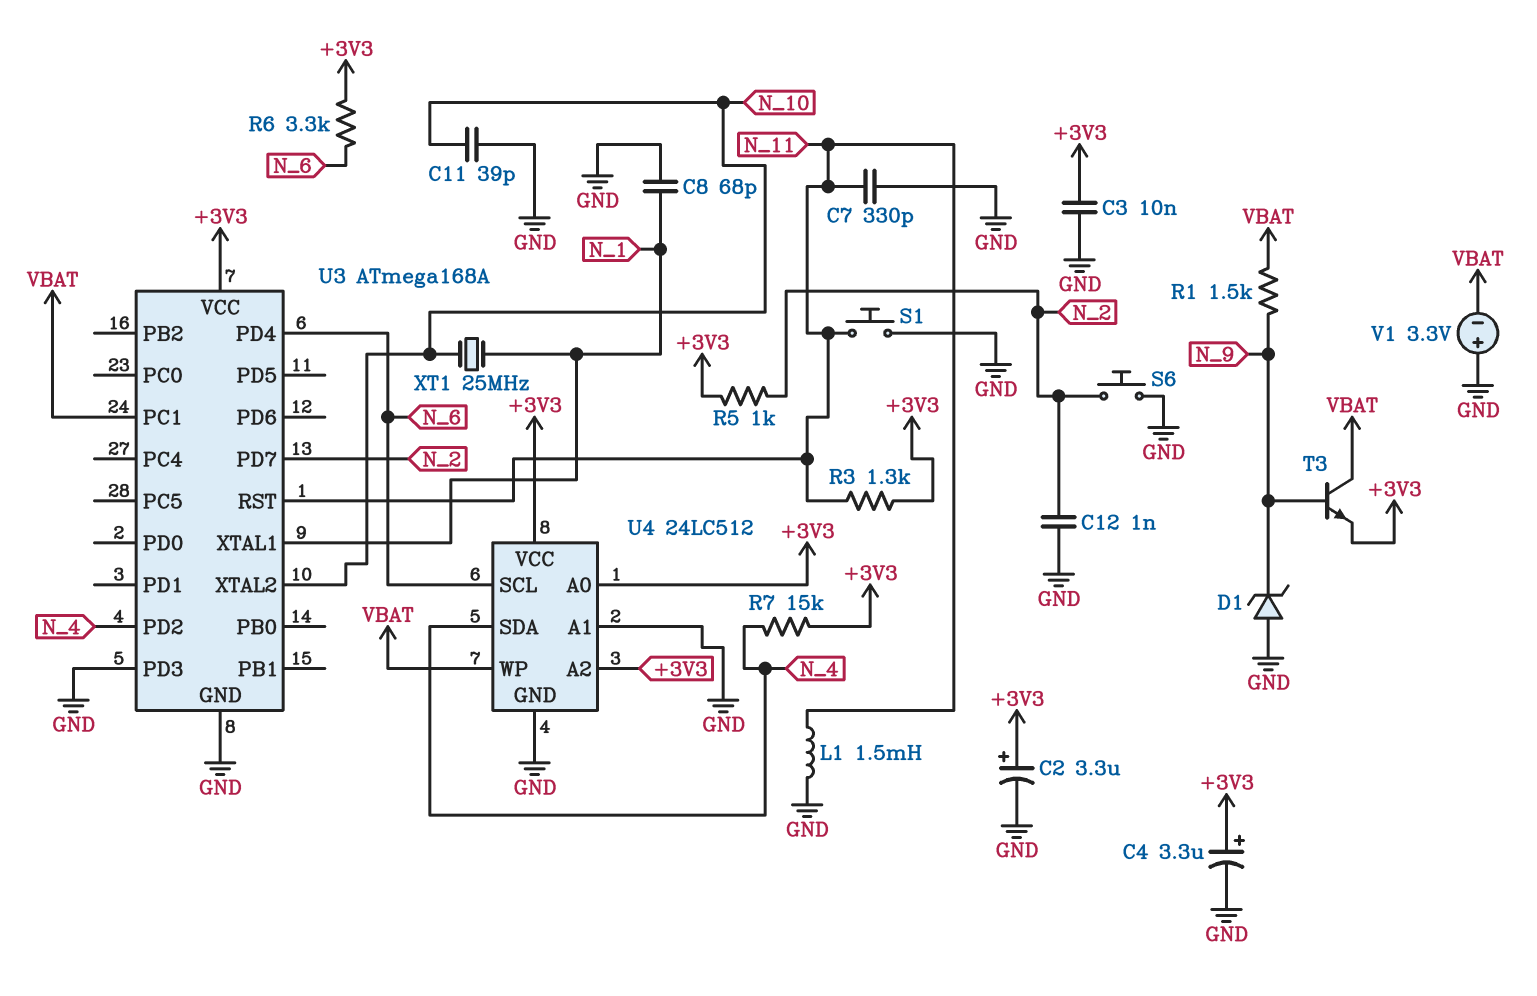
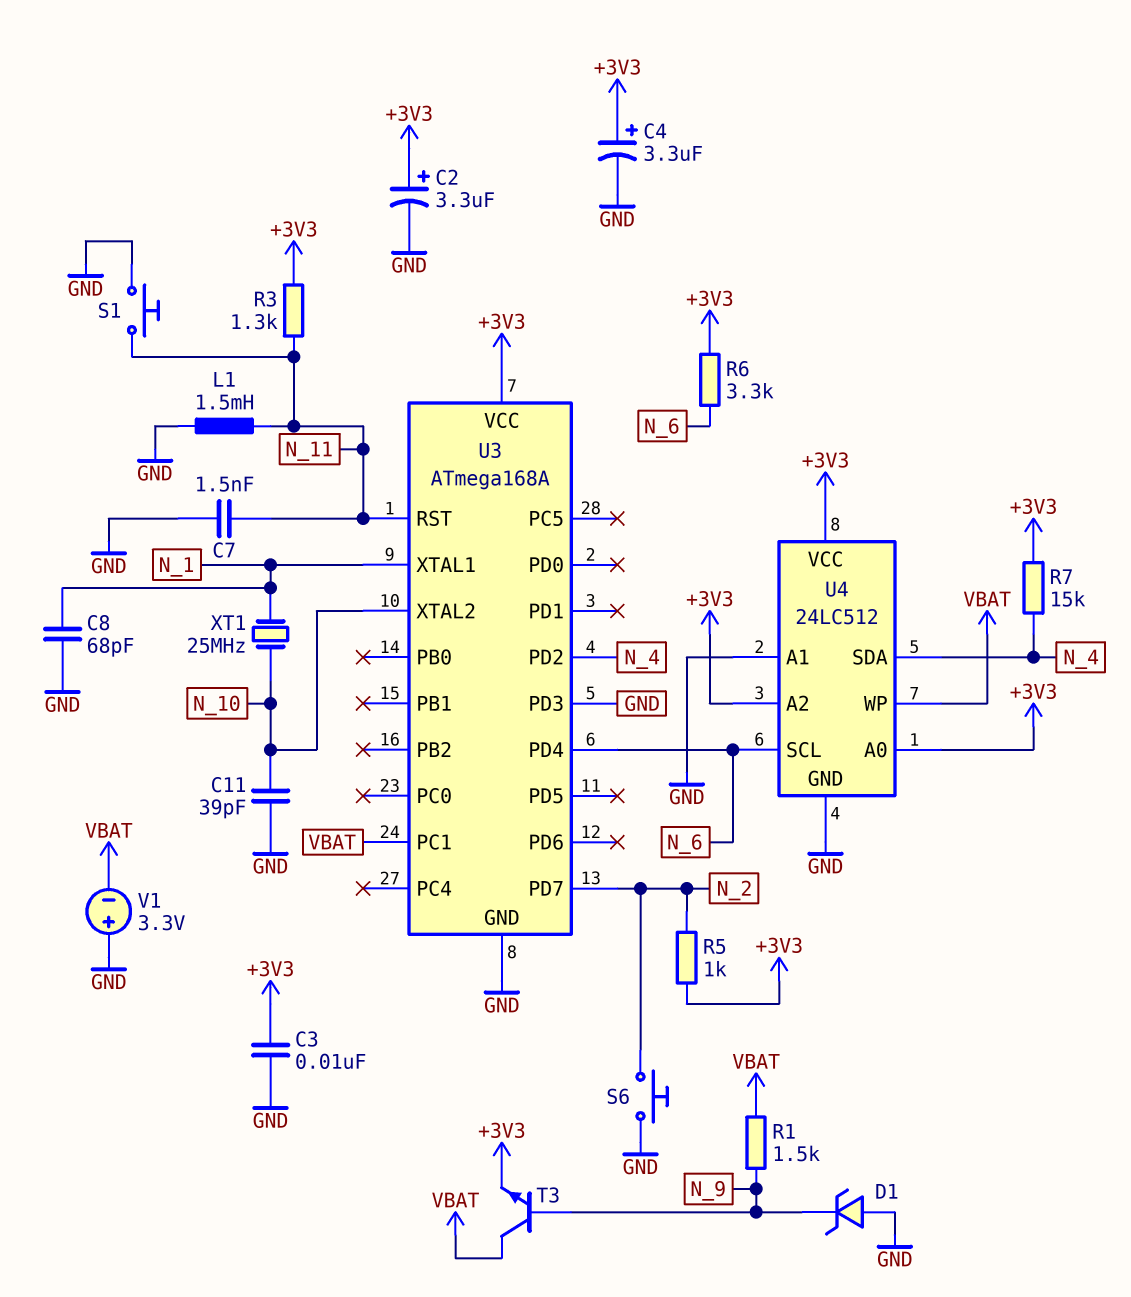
C7: 330pF (GND, N_11) -> 1.5nF (GND, N_11)
C12: 1nF (GND, N_2) -> none

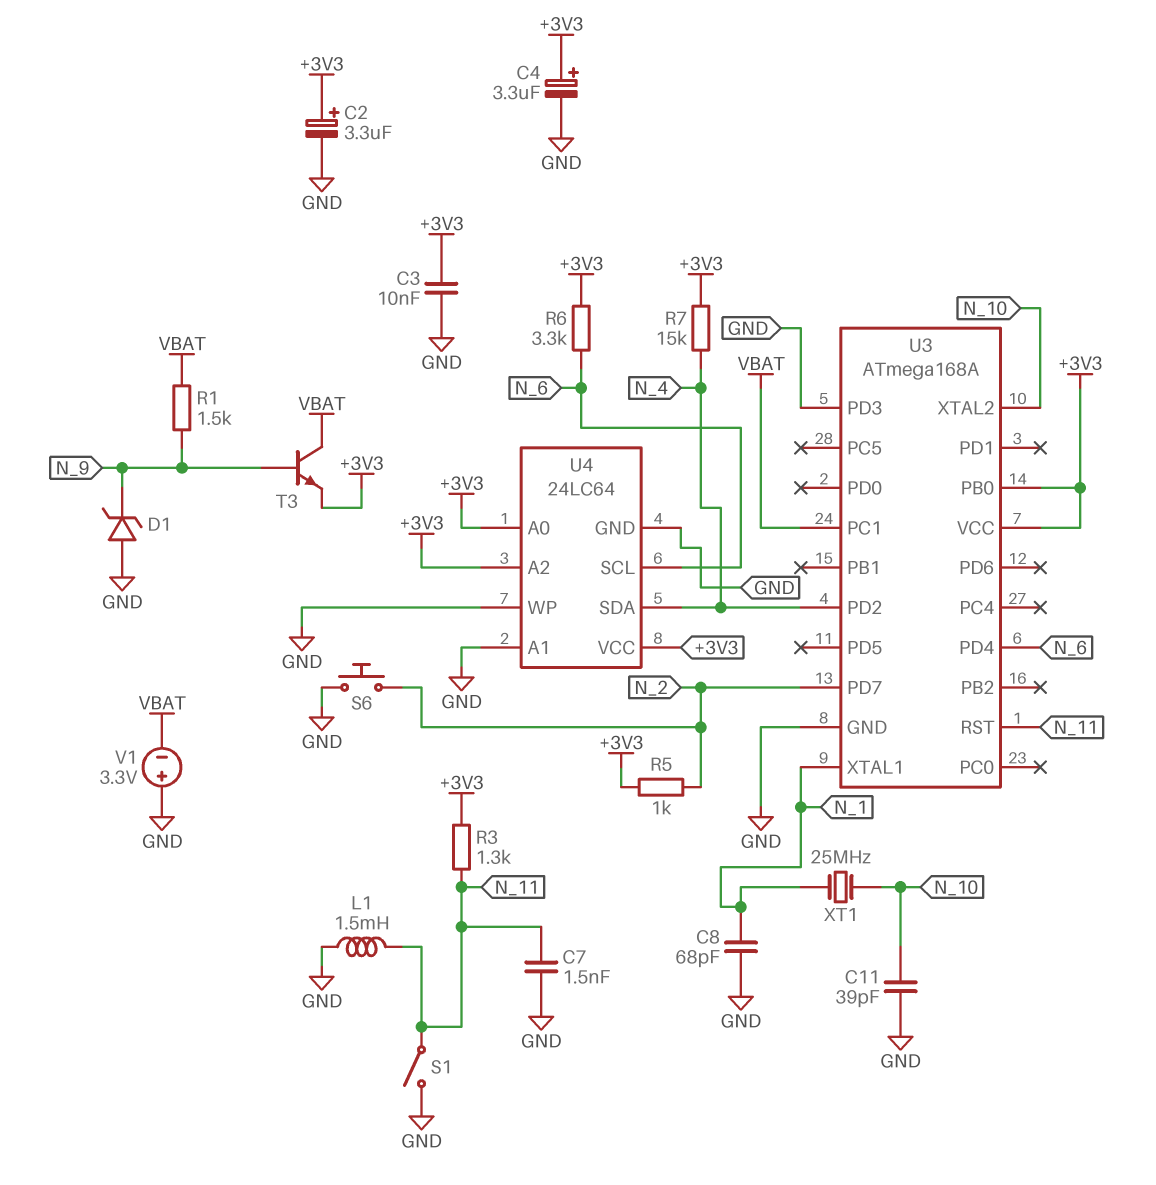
S1: button (GND, N_11) -> switch (GND, N_11)
U3 pin PB0: none -> +3V3
U4: 24LC512 -> 24LC64
U4 pin WP: VBAT -> GND

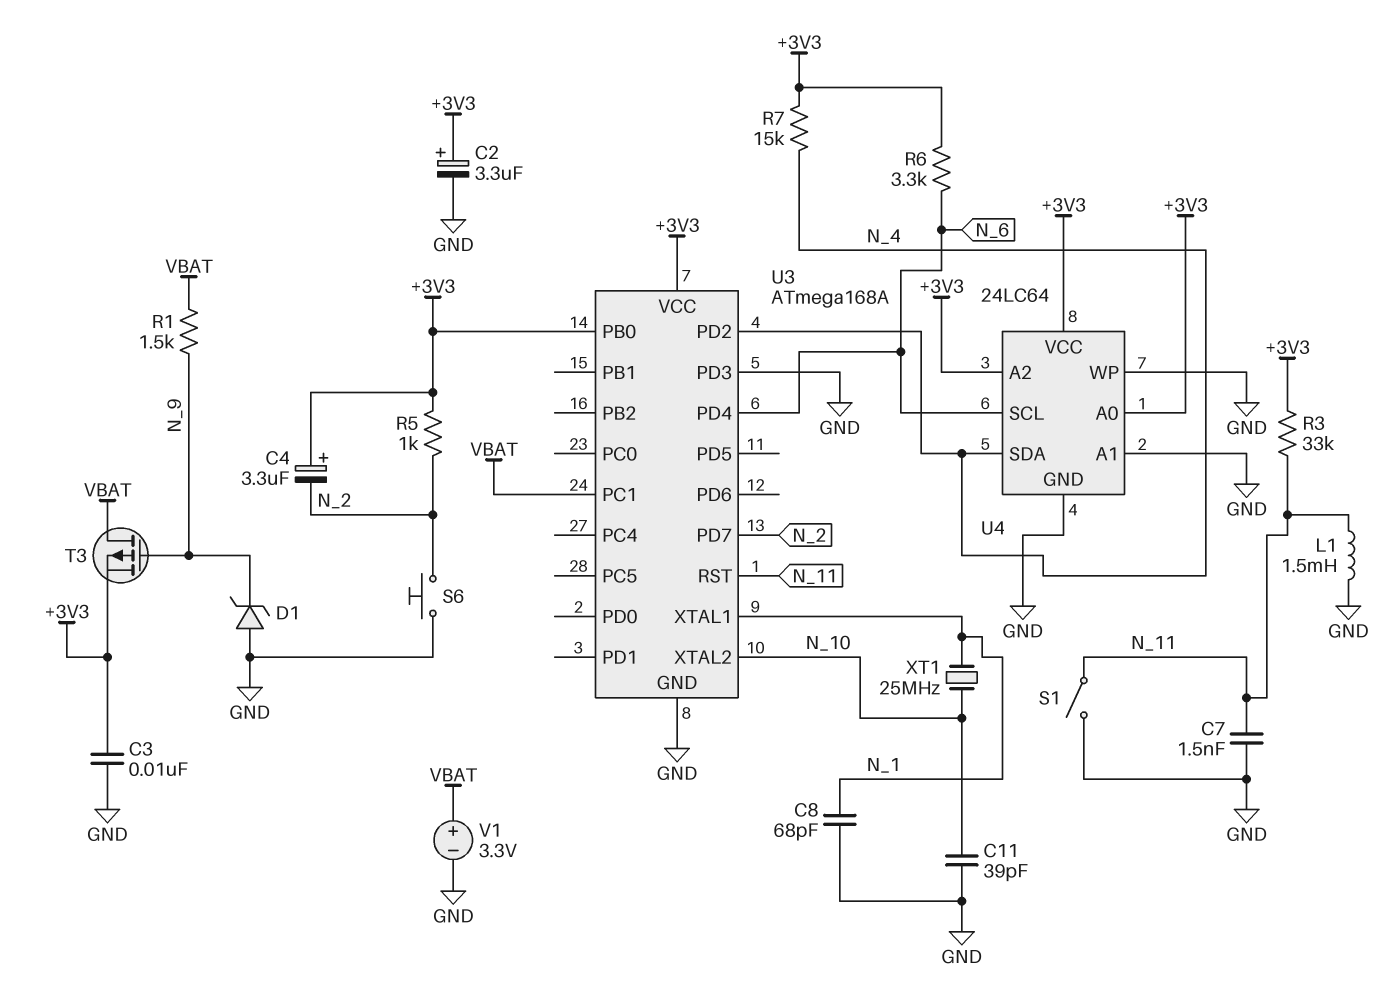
C4: 3.3uF (plus +3V3, minus GND) -> 3.3uF (plus +3V3, minus N_2)
R3: 1.3k (+3V3, N_11) -> 33k (+3V3, N_11)
T3: NPN (B N_9, C VBAT, E +3V3) -> PMOS (G N_9, D VBAT, S +3V3)
V1: 3.3V (plus GND, minus VBAT) -> 3.3V (plus VBAT, minus GND)

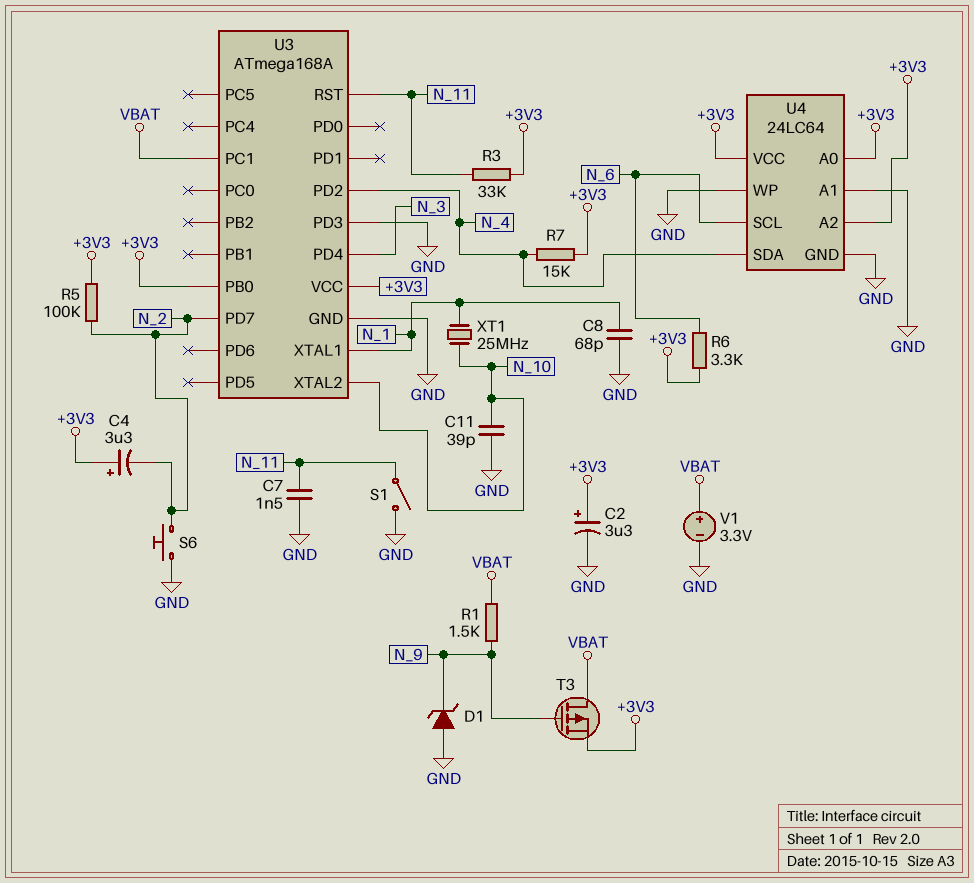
C3: 10nF (+3V3, GND) -> none
L1: 1.5mH (GND, N_11) -> none
R5: 1k (+3V3, N_2) -> 100k (+3V3, N_2)
U3 pin PD4: N_6 -> N_3

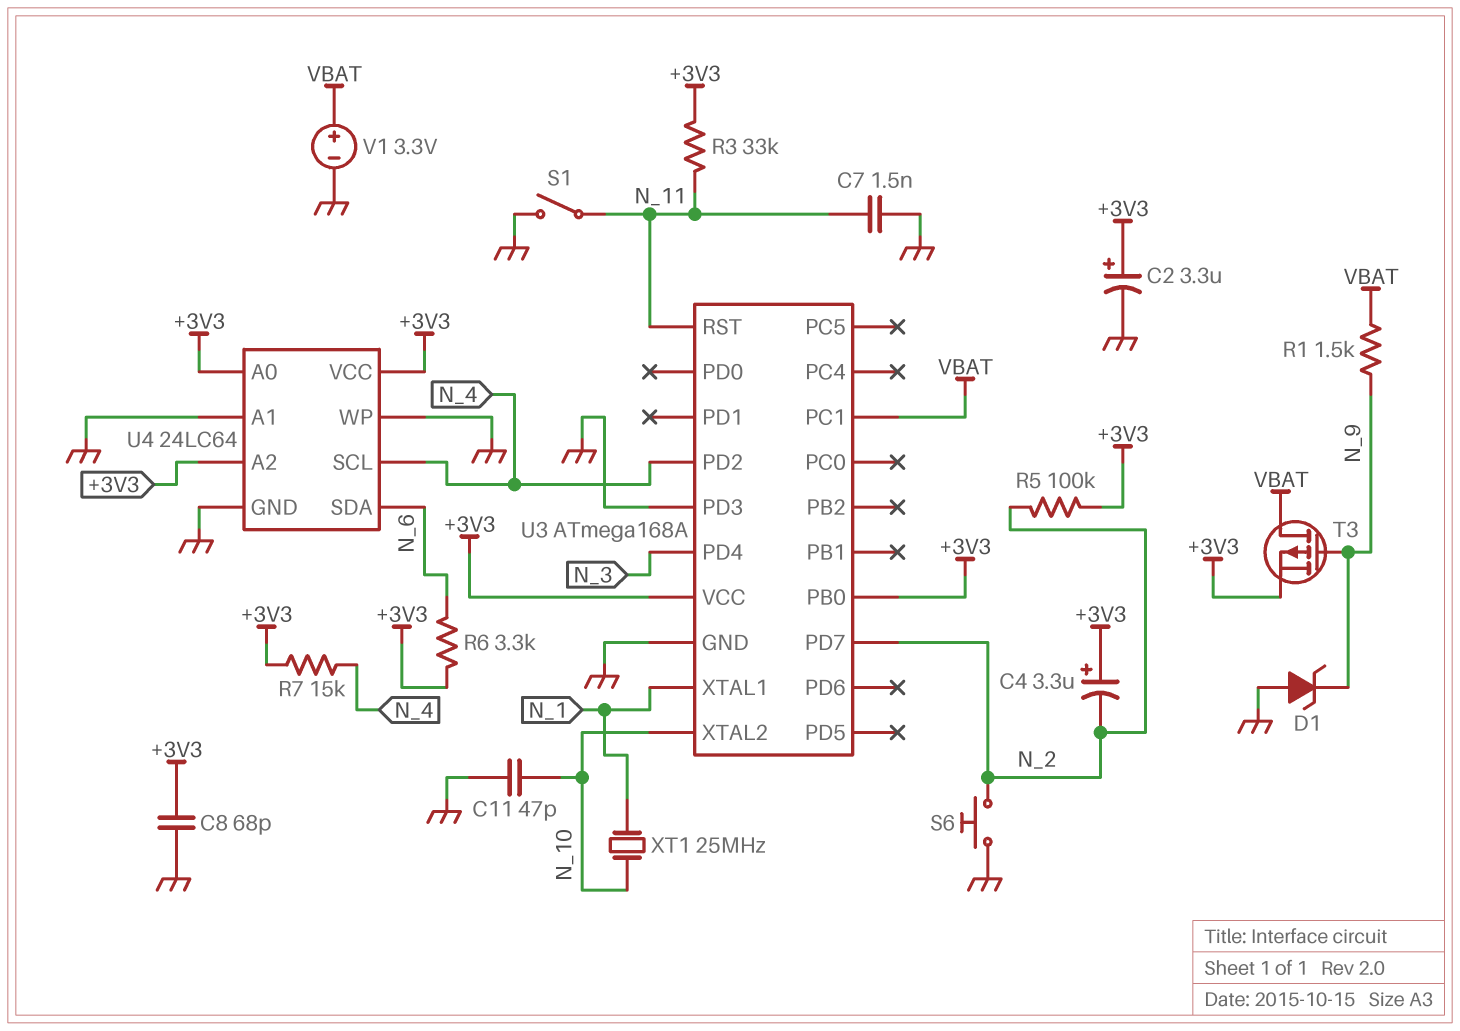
C8: 68pF (GND, N_1) -> 68pF (+3V3, GND)
C11: 39pF (GND, N_10) -> 47pF (GND, N_10)
U4 pin SCL: N_6 -> N_4
U4 pin SDA: N_4 -> N_6

